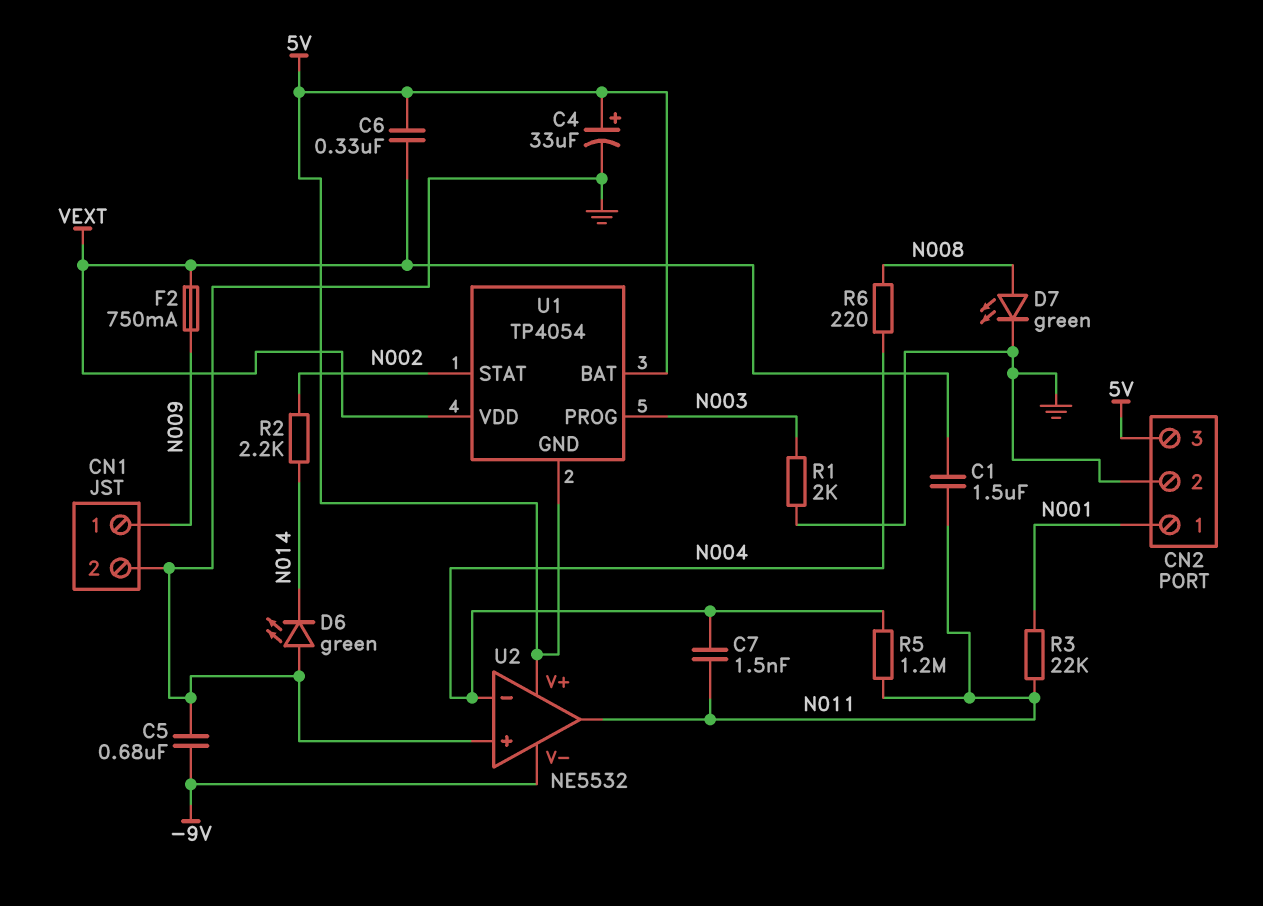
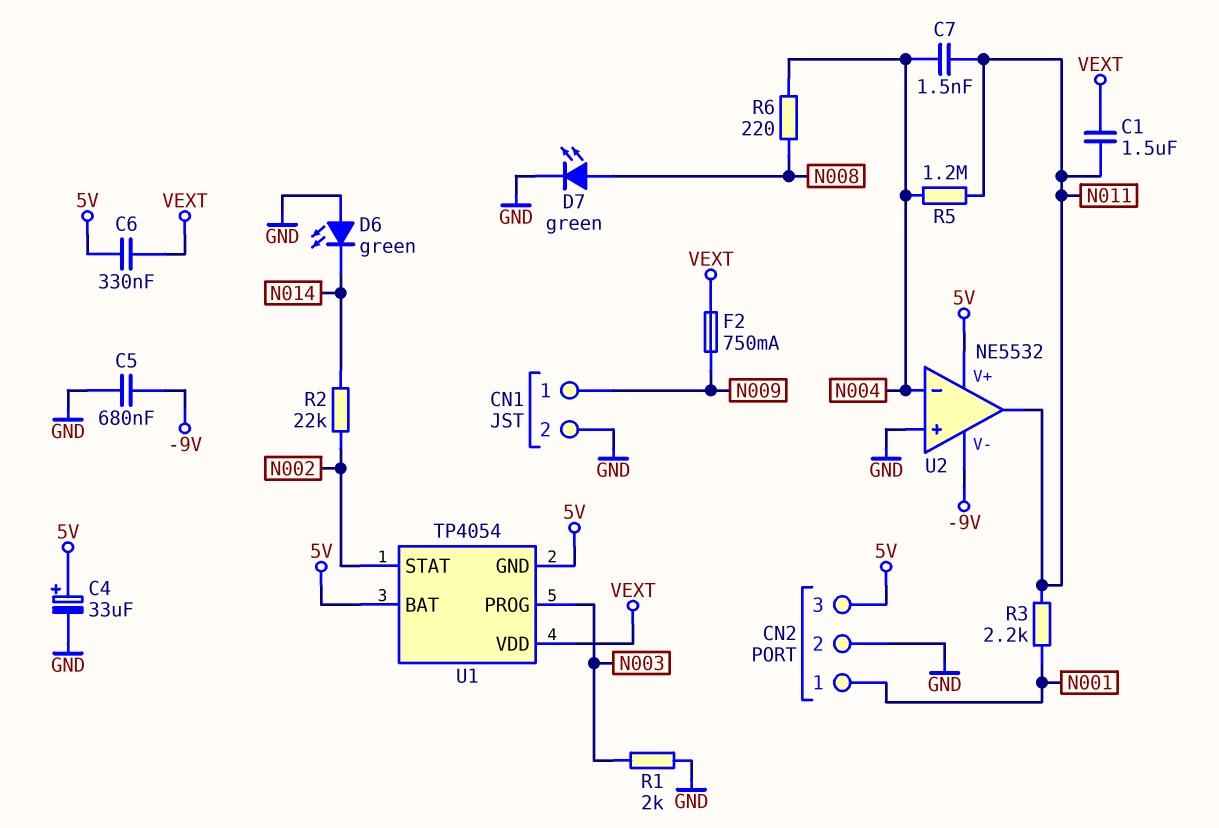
R2: 2.2k (N002, N014) -> 22k (N002, N014)
R3: 22k (N001, N011) -> 2.2k (N001, N011)

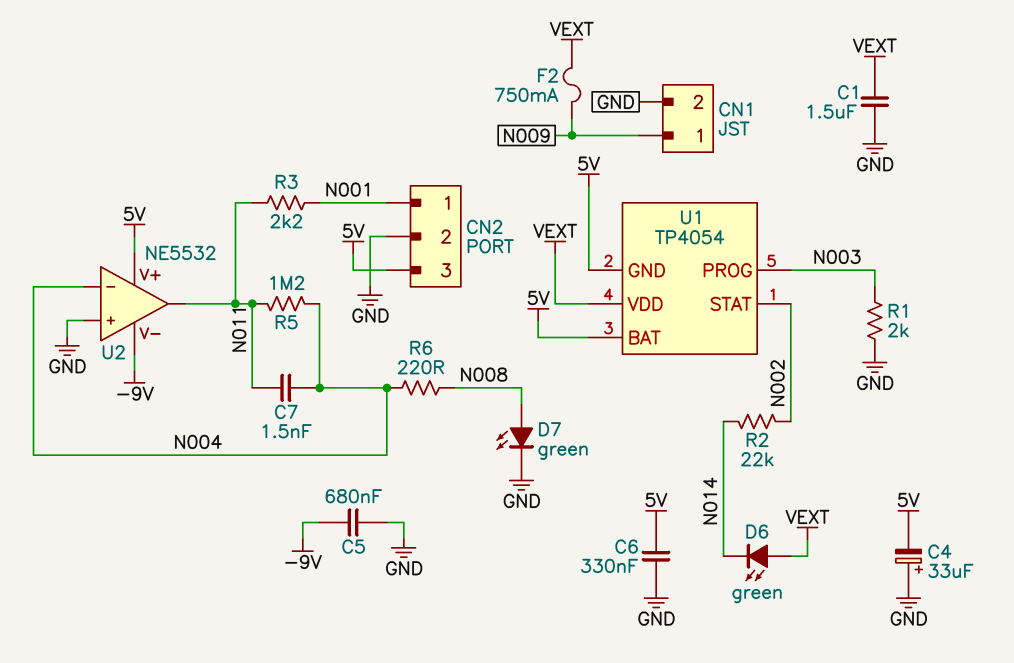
C1: 1.5uF (N011, VEXT) -> 1.5uF (GND, VEXT)
C4: 33uF (plus 5V, minus GND) -> 33uF (plus GND, minus 5V)
C6: 330nF (5V, VEXT) -> 330nF (5V, GND)
D6: LED green (A GND, K N014) -> LED green (A VEXT, K N014)

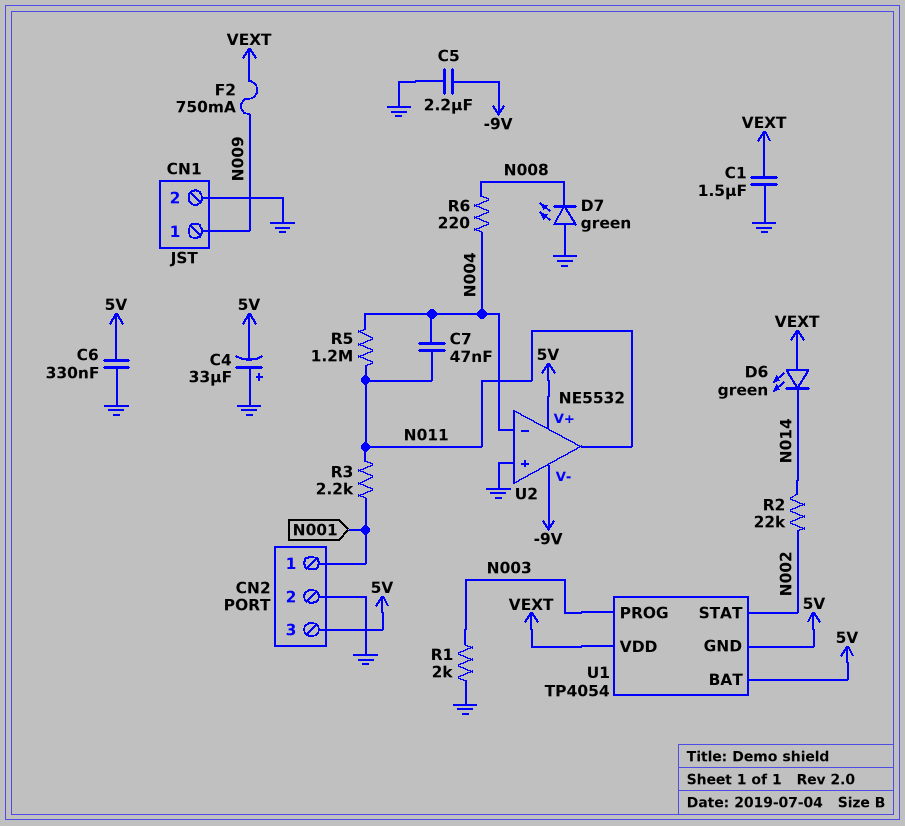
C5: 680nF (-9V, GND) -> 2.2uF (-9V, GND)
C7: 1.5nF (N004, N011) -> 47nF (N004, N011)
D7: LED green (A N008, K GND) -> LED green (A GND, K N008)

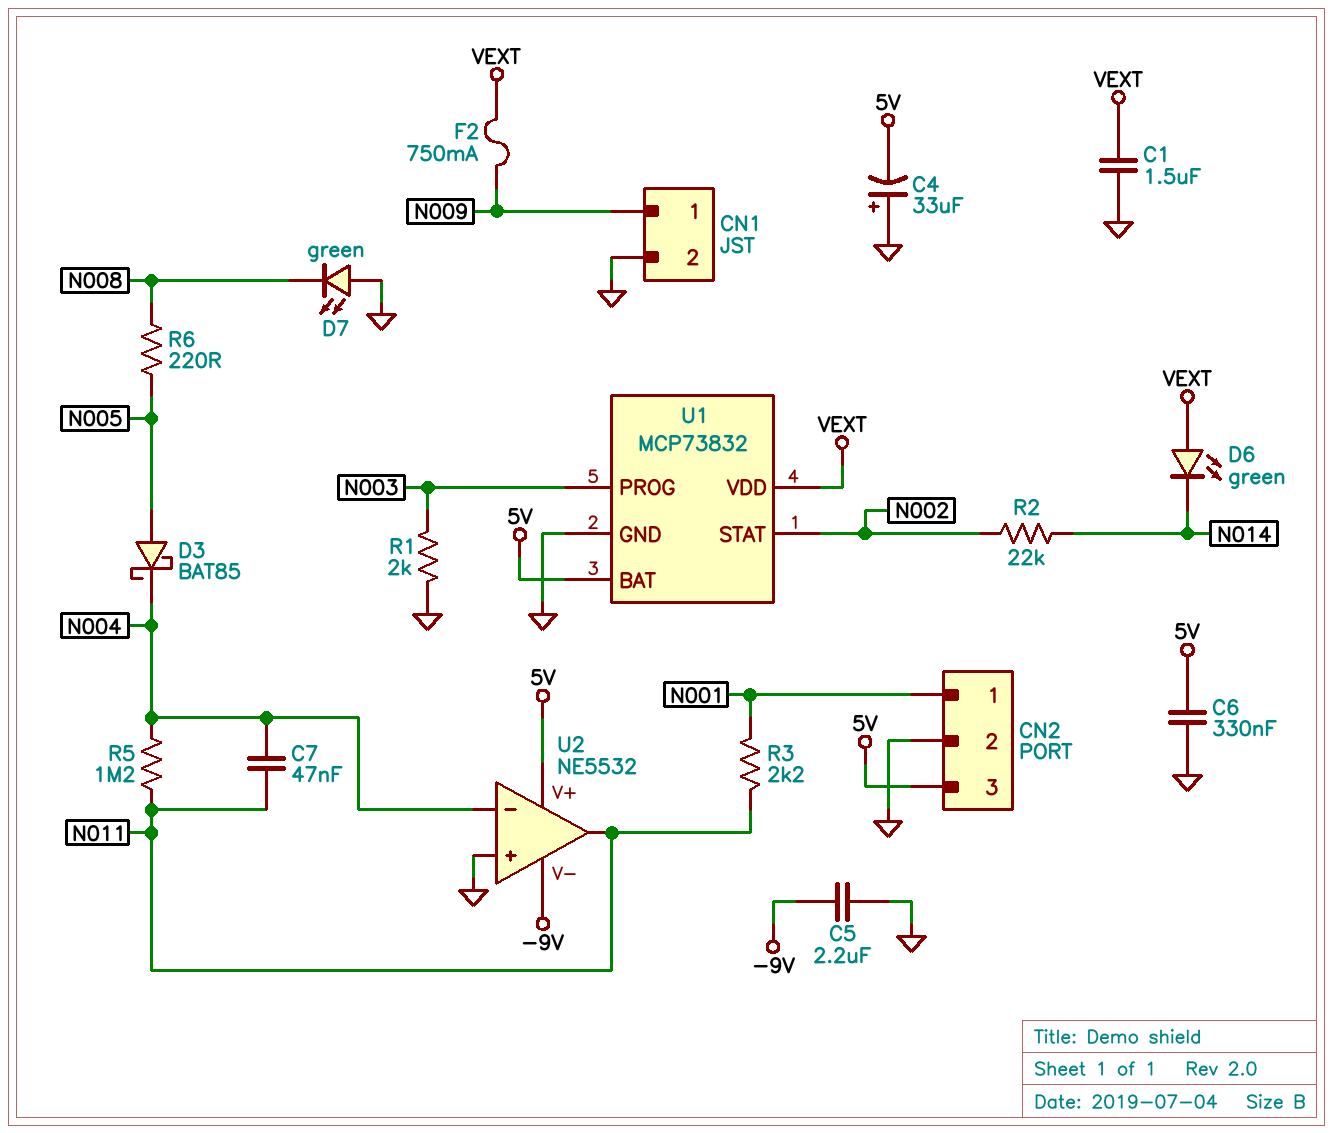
D3: none -> schottky BAT85 (A N005, K N004)
R6: 220 (N004, N008) -> 220 (N005, N008)
U1: TP4054 -> MCP73832
U1 pin GND: 5V -> GND

